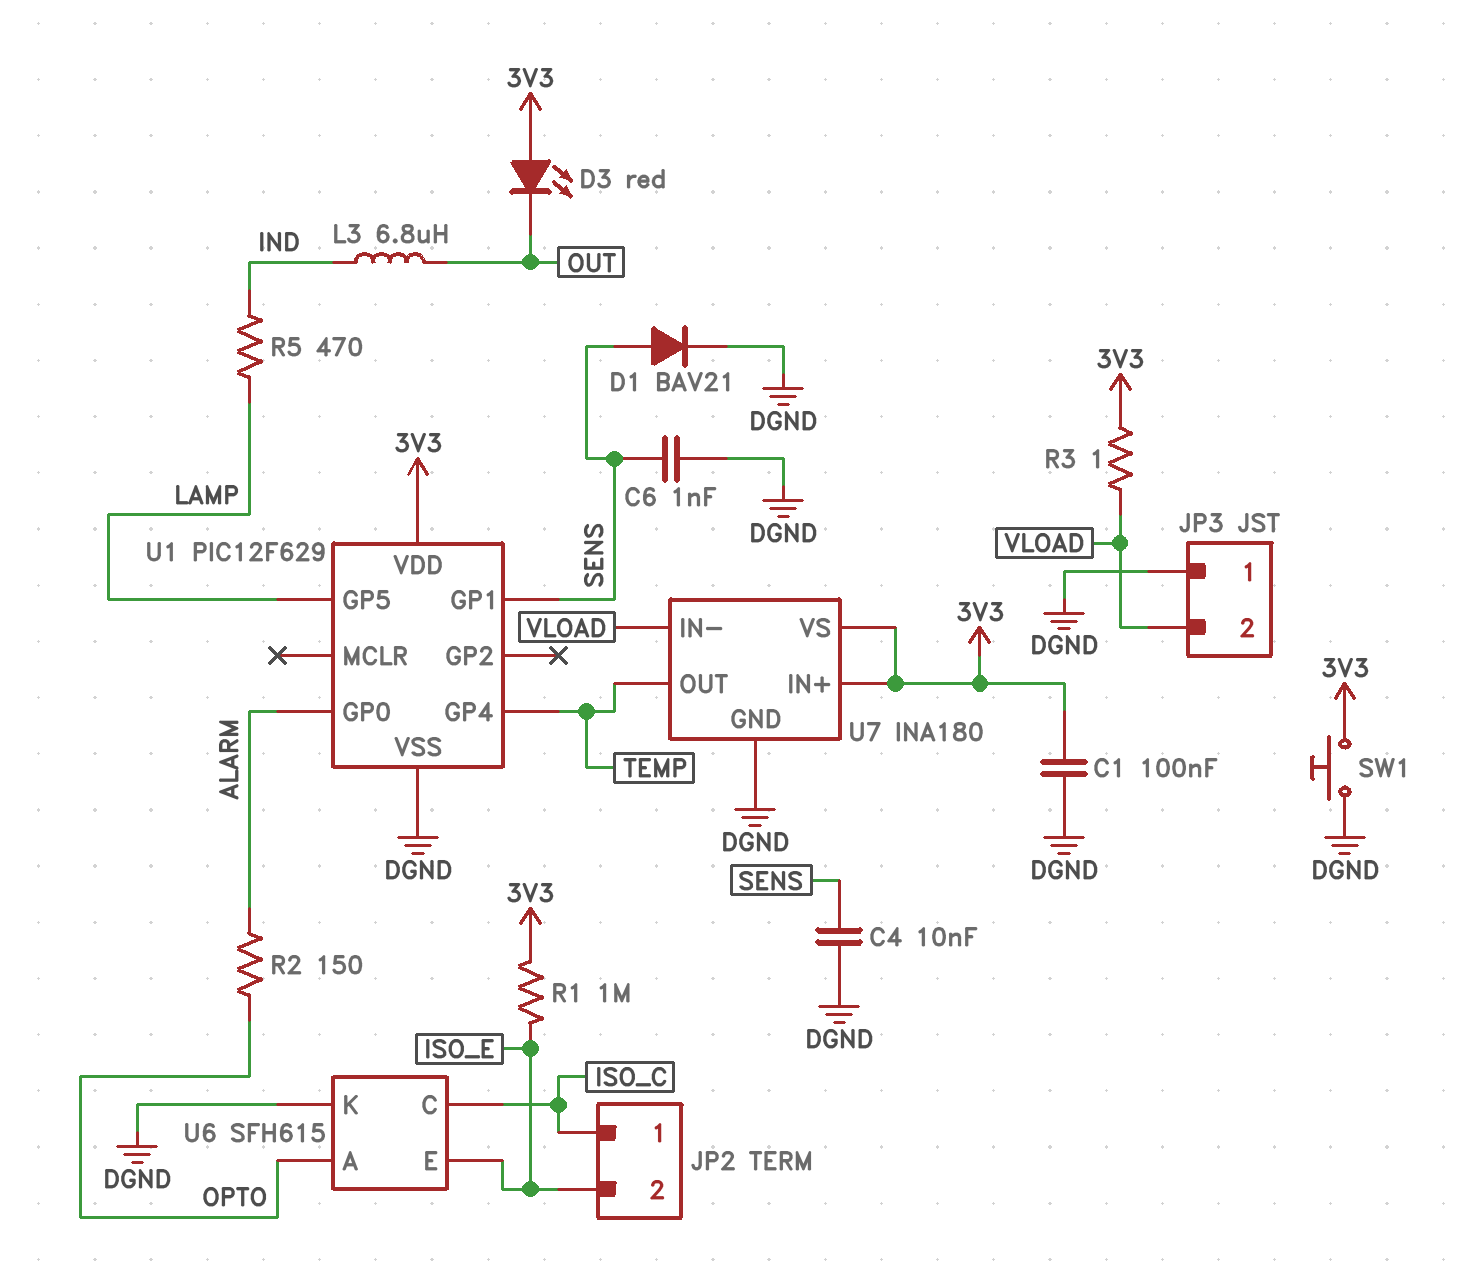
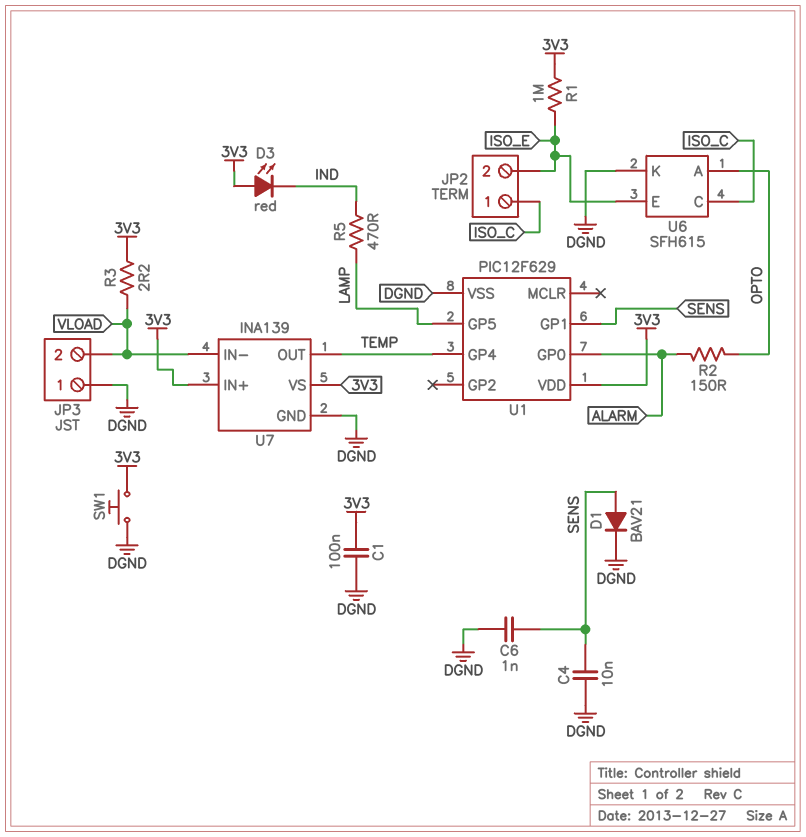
D3: LED red (A 3V3, K OUT) -> LED red (A 3V3, K IND)
L3: 6.8uH (IND, OUT) -> none
R3: 1 (3V3, VLOAD) -> 2.2 (3V3, VLOAD)
U7: INA180 -> INA139

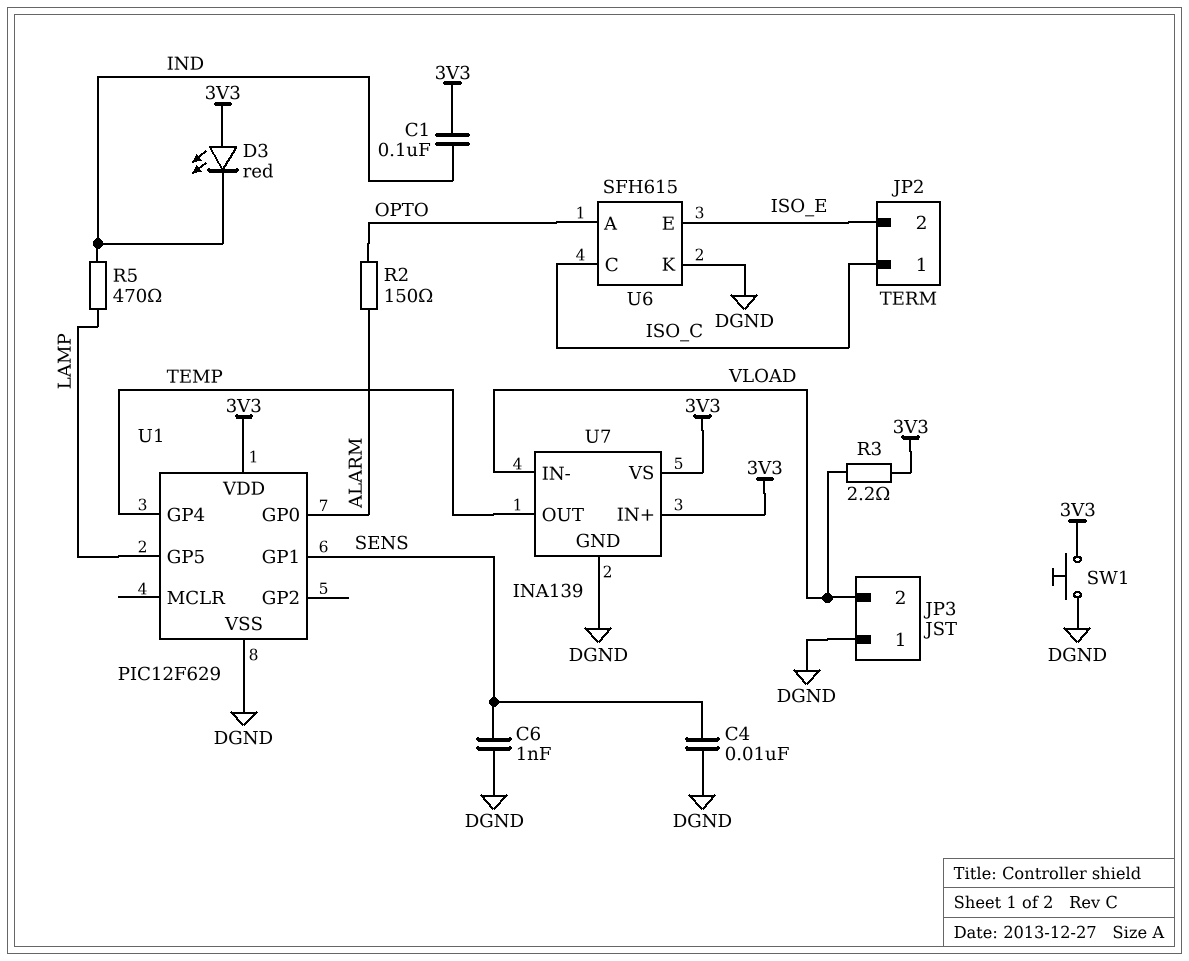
C1: 100nF (3V3, DGND) -> 100nF (3V3, IND)
D1: diode BAV21 (A SENS, K DGND) -> none
R1: 1M (3V3, ISO_E) -> none

